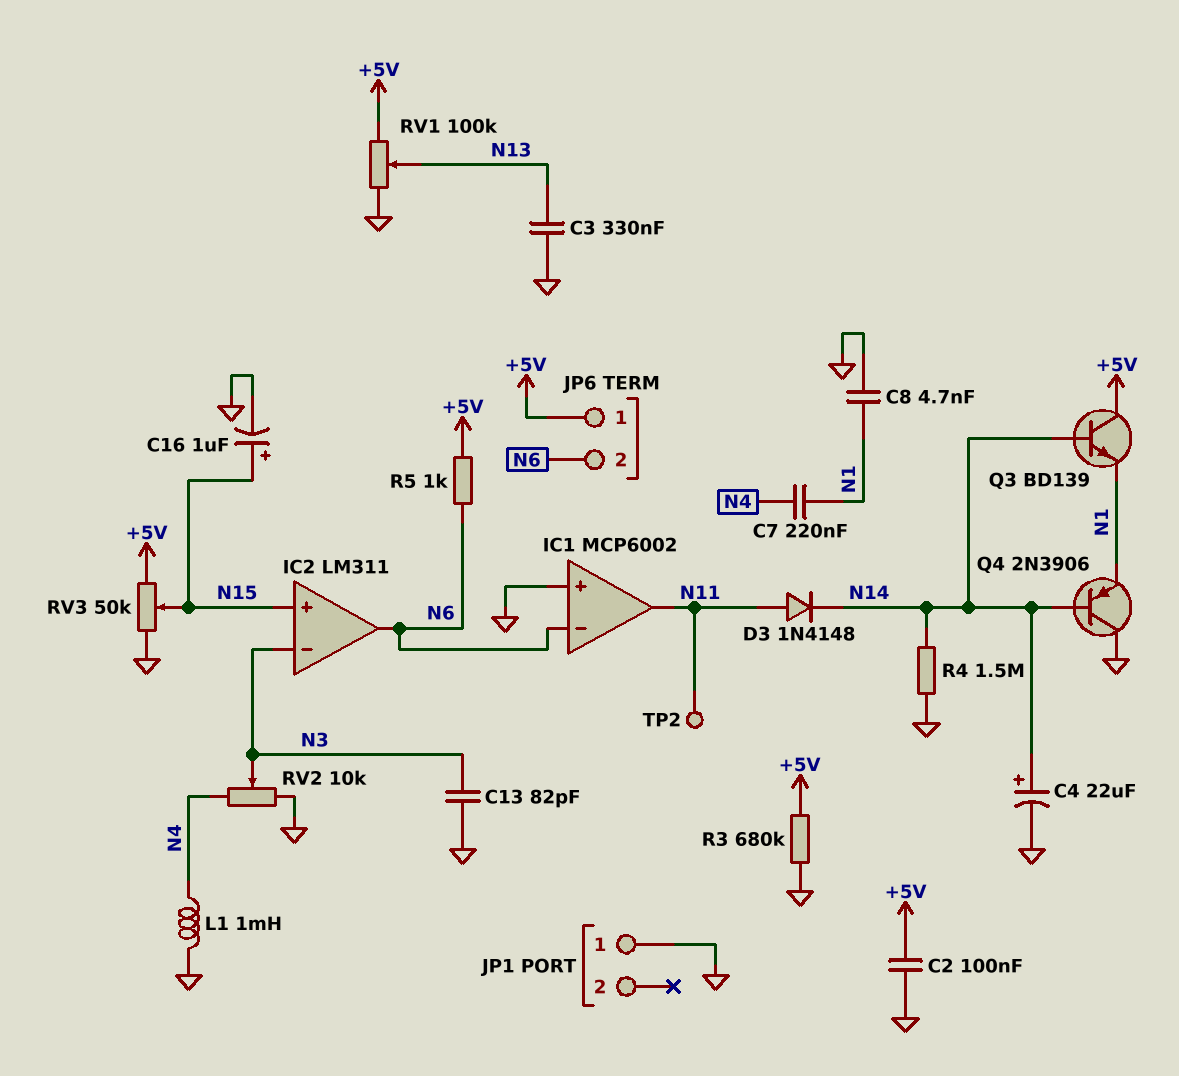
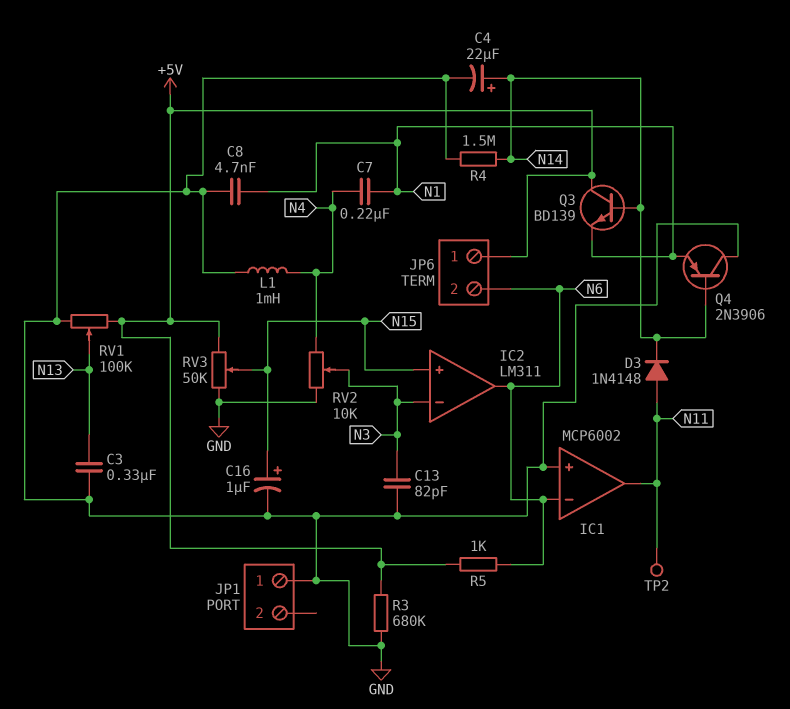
C2: 100nF (+5V, GND) -> none

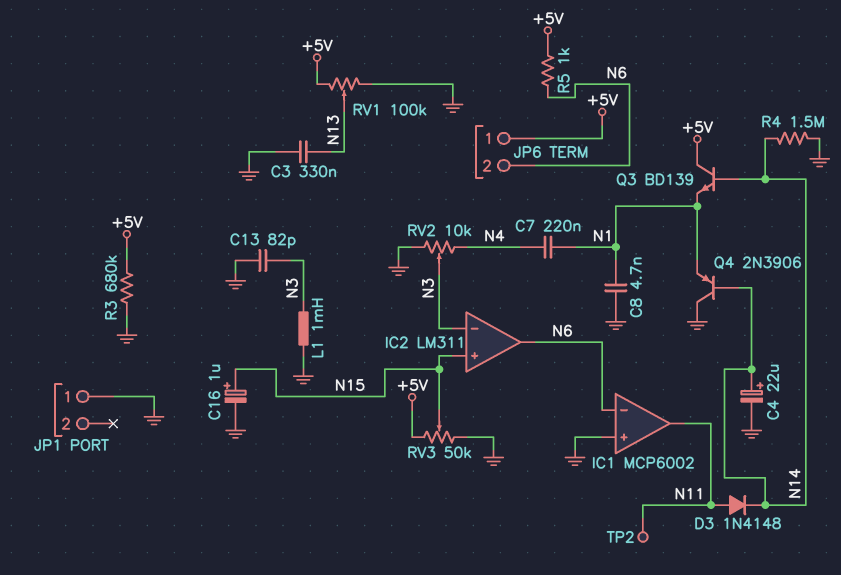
L1: 1mH (GND, N4) -> 1mH (GND, N3)

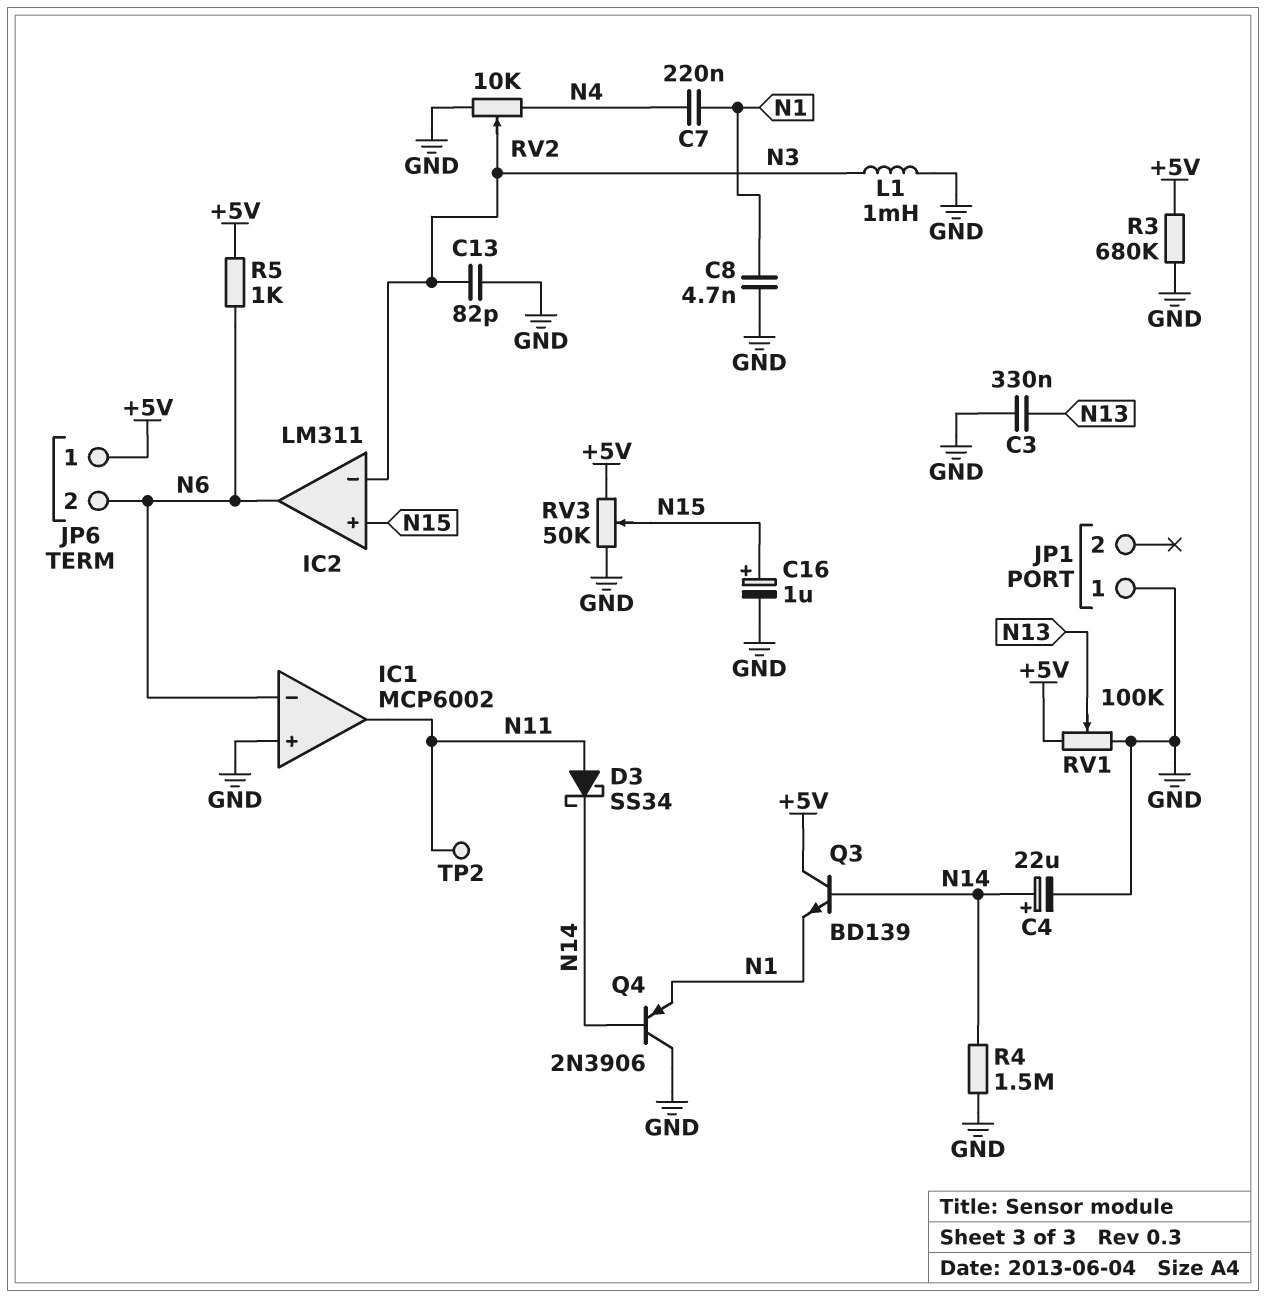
D3: diode 1N4148 (A N11, K N14) -> schottky SS34 (A N11, K N14)

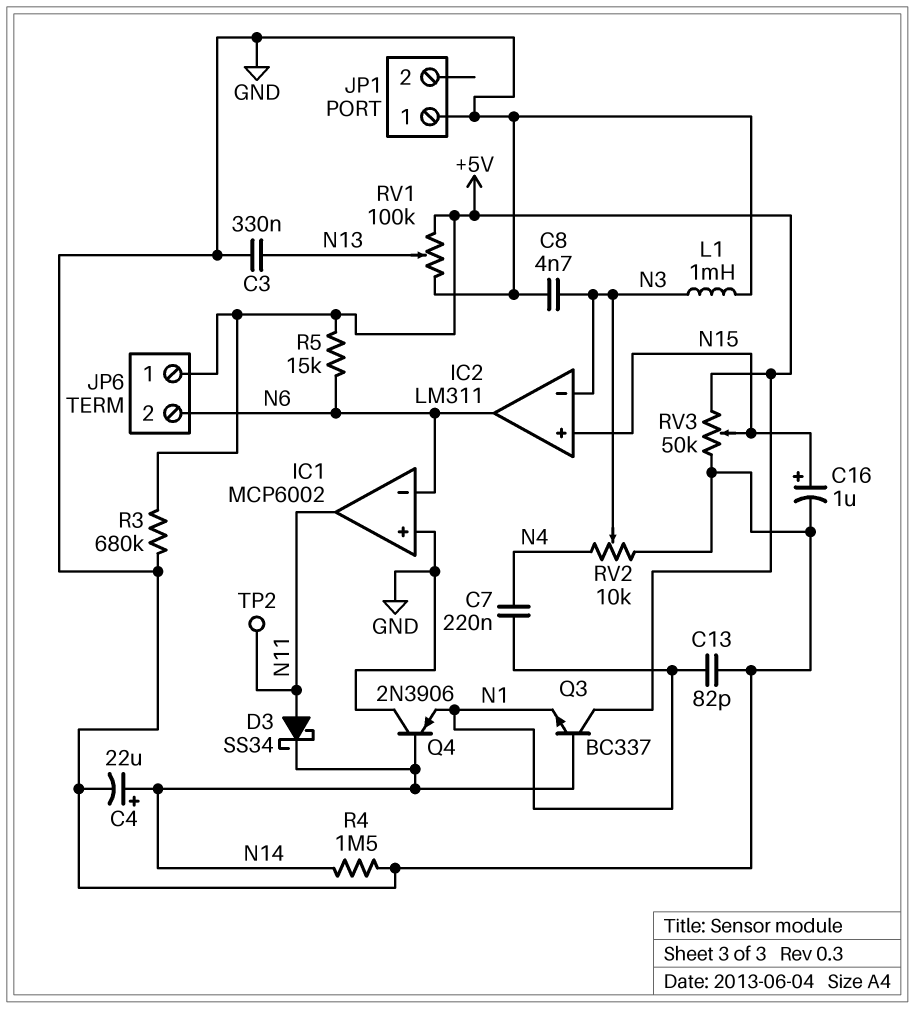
C8: 4.7nF (GND, N1) -> 4.7nF (GND, N3)
C13: 82pF (GND, N3) -> 82pF (GND, N1)
Q3: NPN BD139 (B N14, C +5V, E N1) -> NPN BC337 (B N14, C +5V, E N1)
R5: 1k (+5V, N6) -> 15k (+5V, N6)

